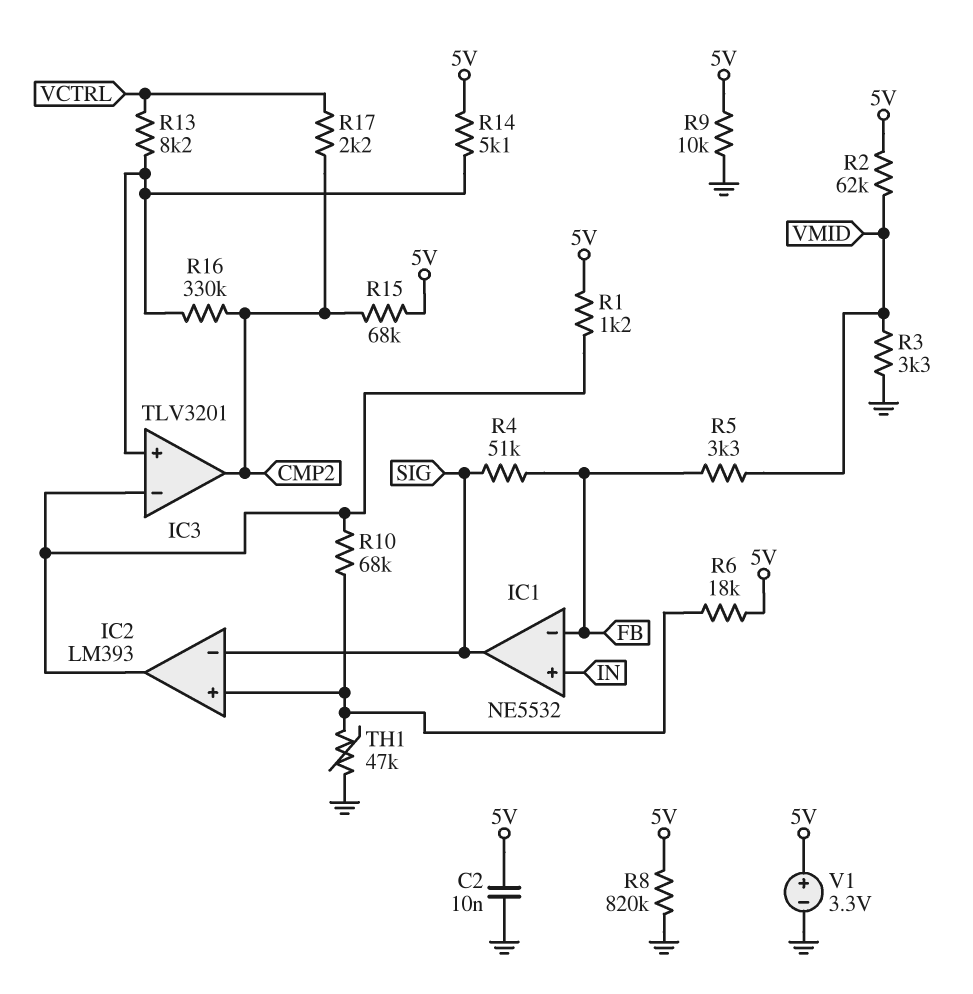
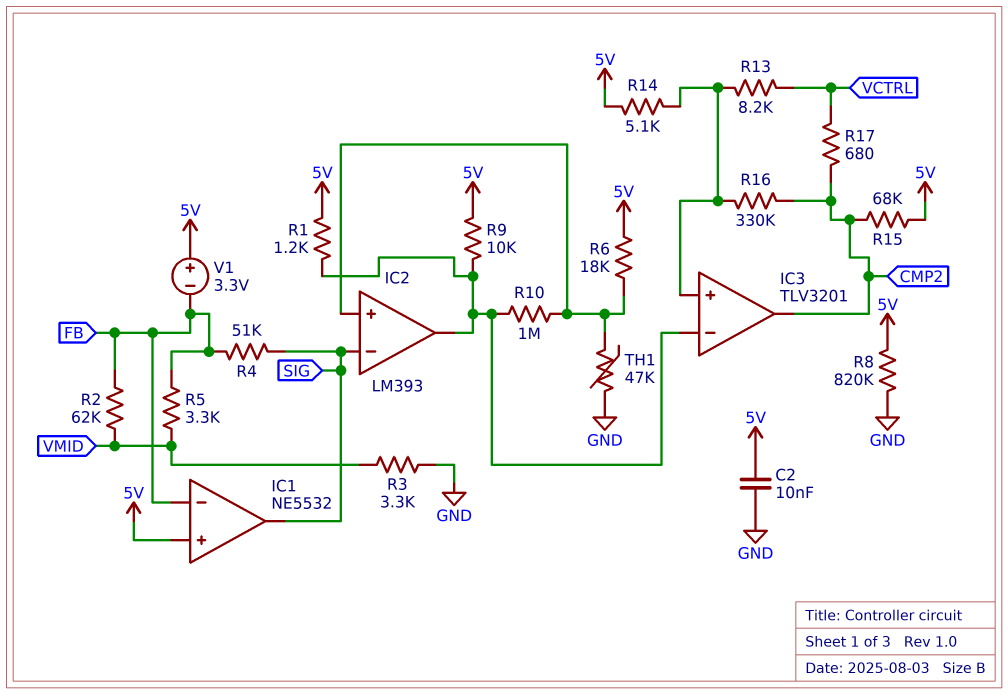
IC1 pin in+: IN -> 5V
R2: 62k (5V, VMID) -> 62k (FB, VMID)
R9: 10k (5V, GND) -> 10k (5V, IC2/out)
R10: 68k (IC2/in+, IC2/out) -> 1M (IC2/in+, IC2/out)
R17: 2.2k (CMP2, VCTRL) -> 680 (CMP2, VCTRL)
V1: 3.3V (plus 5V, minus GND) -> 3.3V (plus 5V, minus FB)

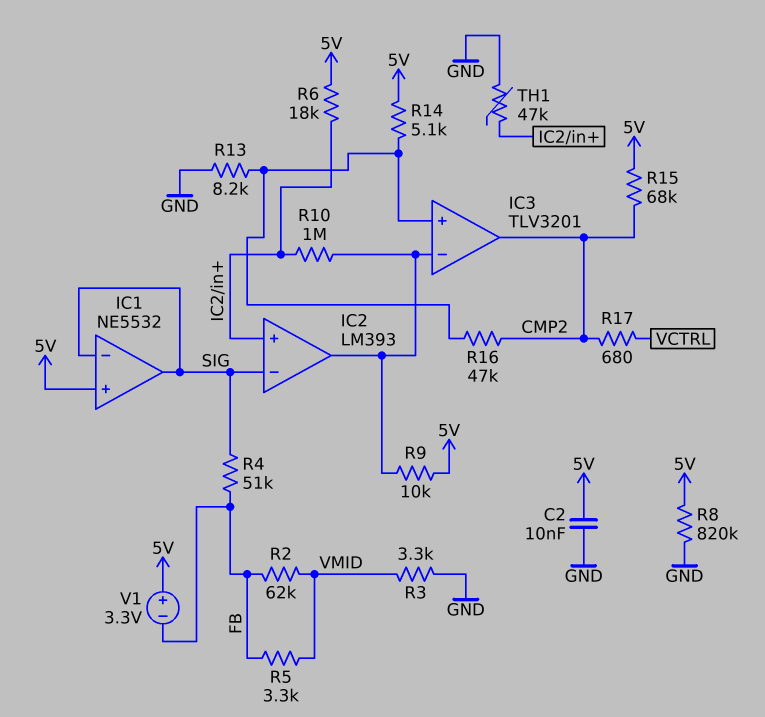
IC1 pin in-: FB -> SIG
R1: 1.2k (5V, IC2/out) -> none
R13: 8.2k (IC3/in+, VCTRL) -> 8.2k (GND, IC3/in+)
R16: 330k (CMP2, IC3/in+) -> 47k (CMP2, IC3/in+)

